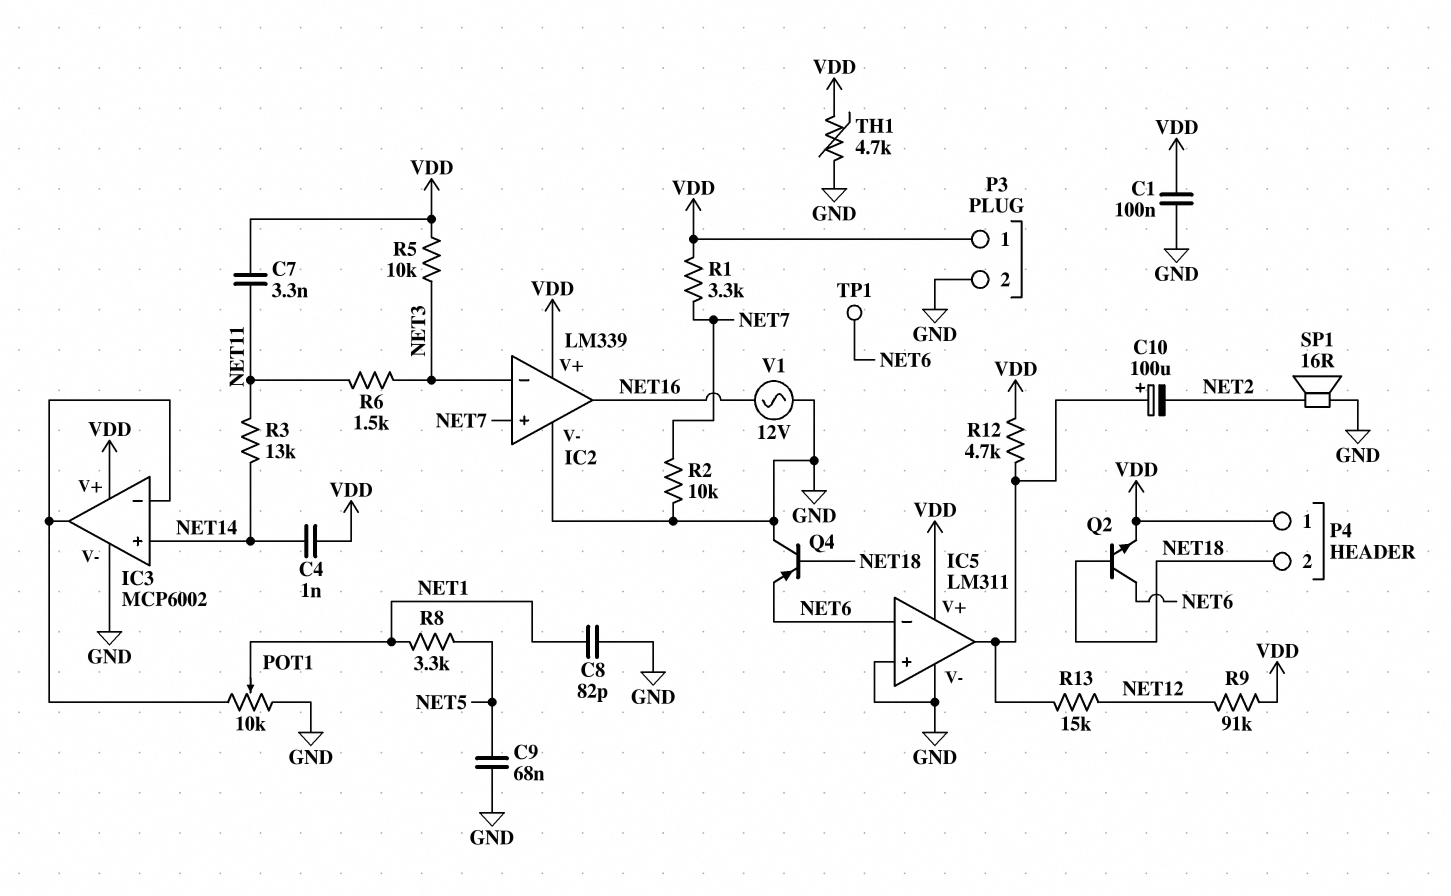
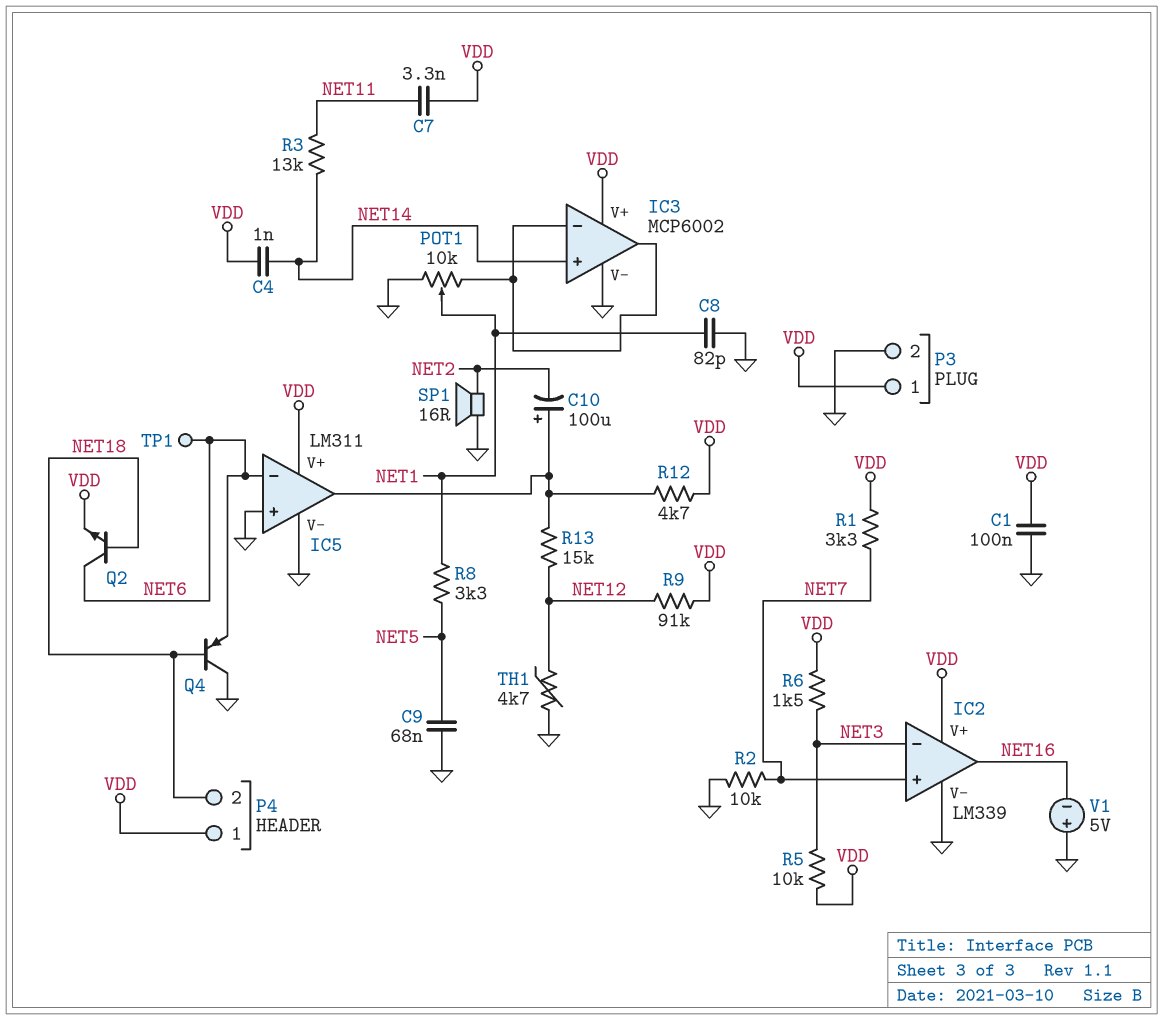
R6: 1.5k (NET3, NET11) -> 1.5k (NET3, VDD)
TH1: 4.7k (GND, VDD) -> 4.7k (GND, NET12)
V1: AC 12V (GND, NET16) -> 5V (plus GND, minus NET16)

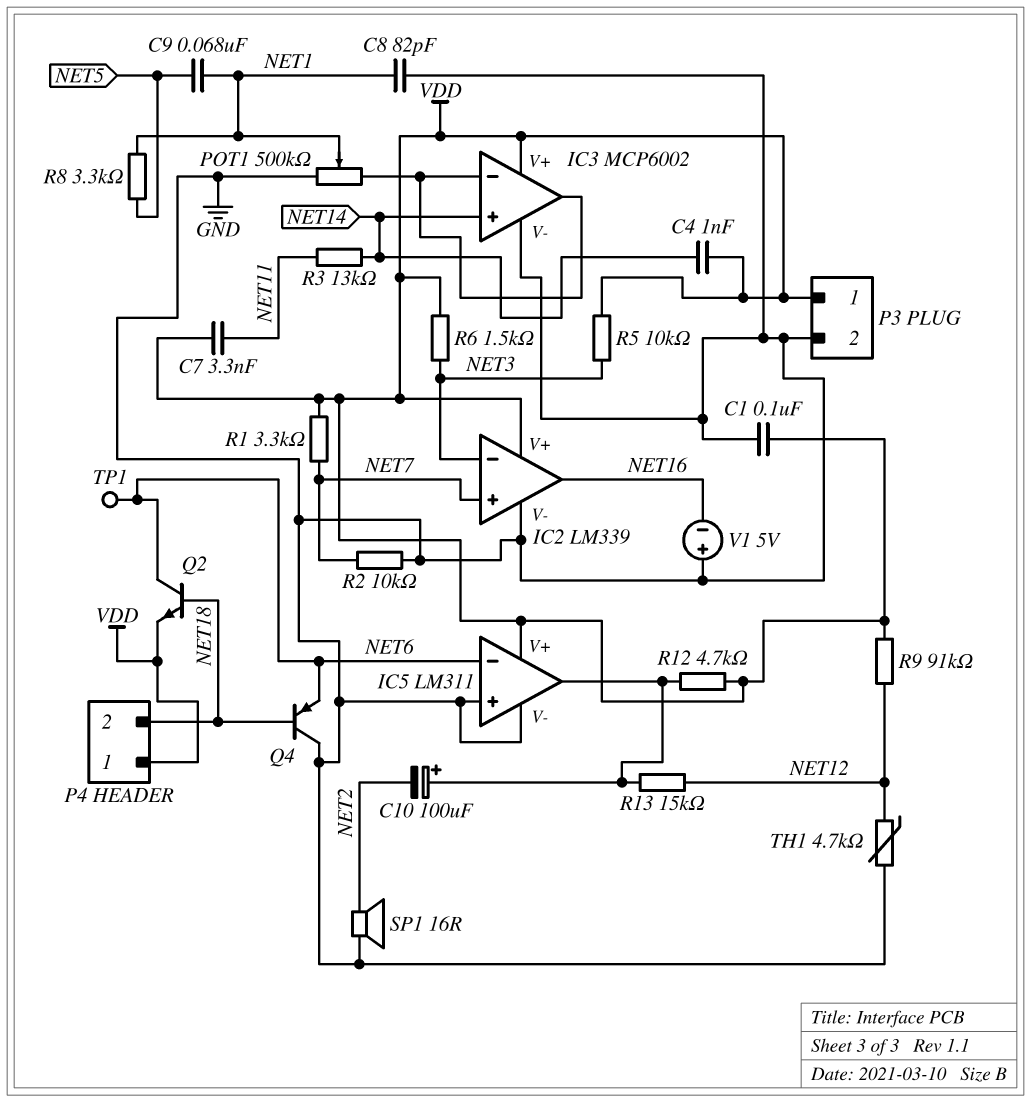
C9: 68nF (GND, NET5) -> 68nF (NET1, NET5)
POT1: 10k (GND, IC3/in-, wiper NET1) -> 500k (GND, IC3/in-, wiper NET1)

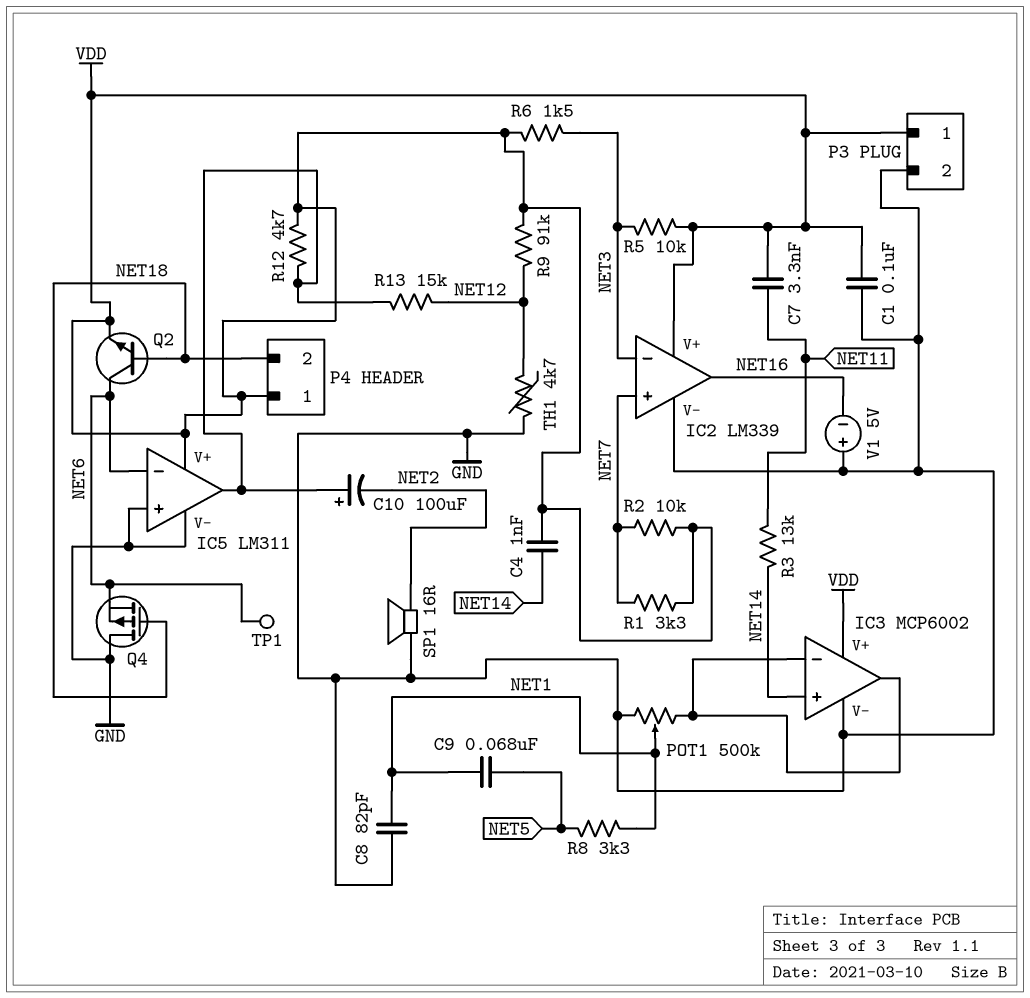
Q4: PNP (B NET18, C GND, E NET6) -> PMOS (G NET18, D GND, S NET6)
R2: 10k (GND, NET7) -> 10k (NET7, VDD)

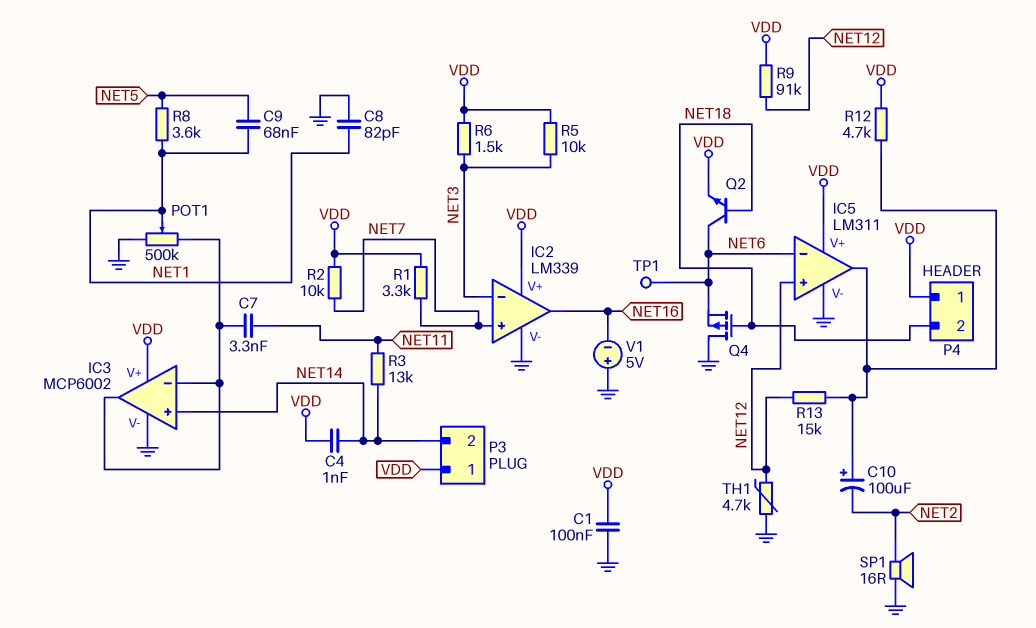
C7: 3.3nF (NET11, VDD) -> 3.3nF (IC3/in-, NET11)
IC5 pin in+: GND -> NET12
P3 pin 2: GND -> NET14
R8: 3.3k (NET1, NET5) -> 3.6k (NET1, NET5)

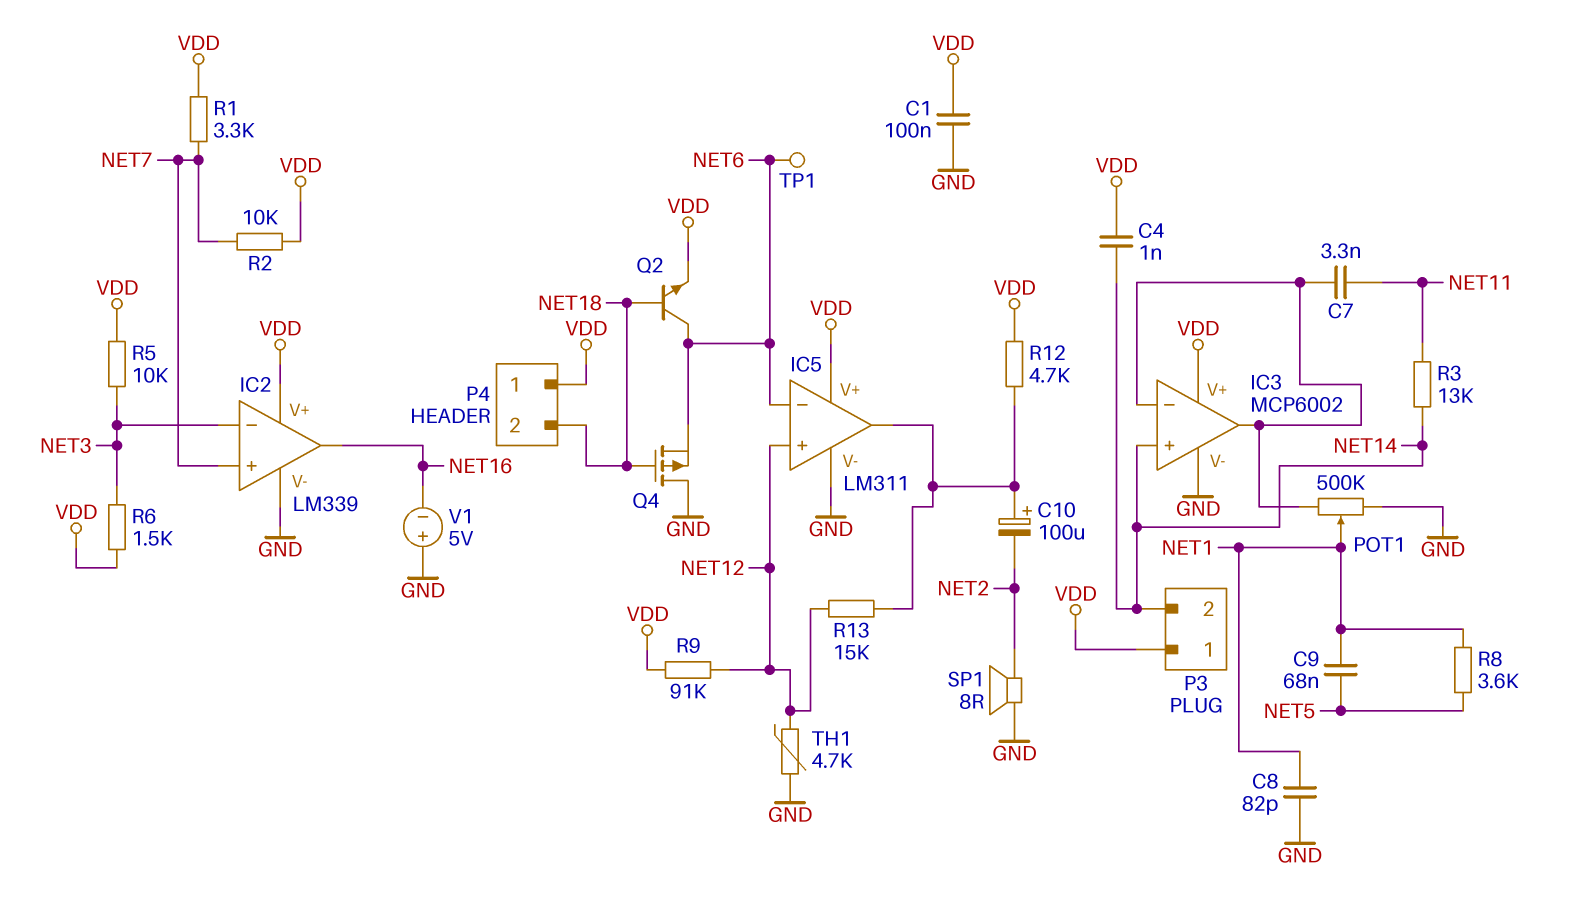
SP1: speaker 16R (GND, NET2) -> speaker 8R (GND, NET2)

